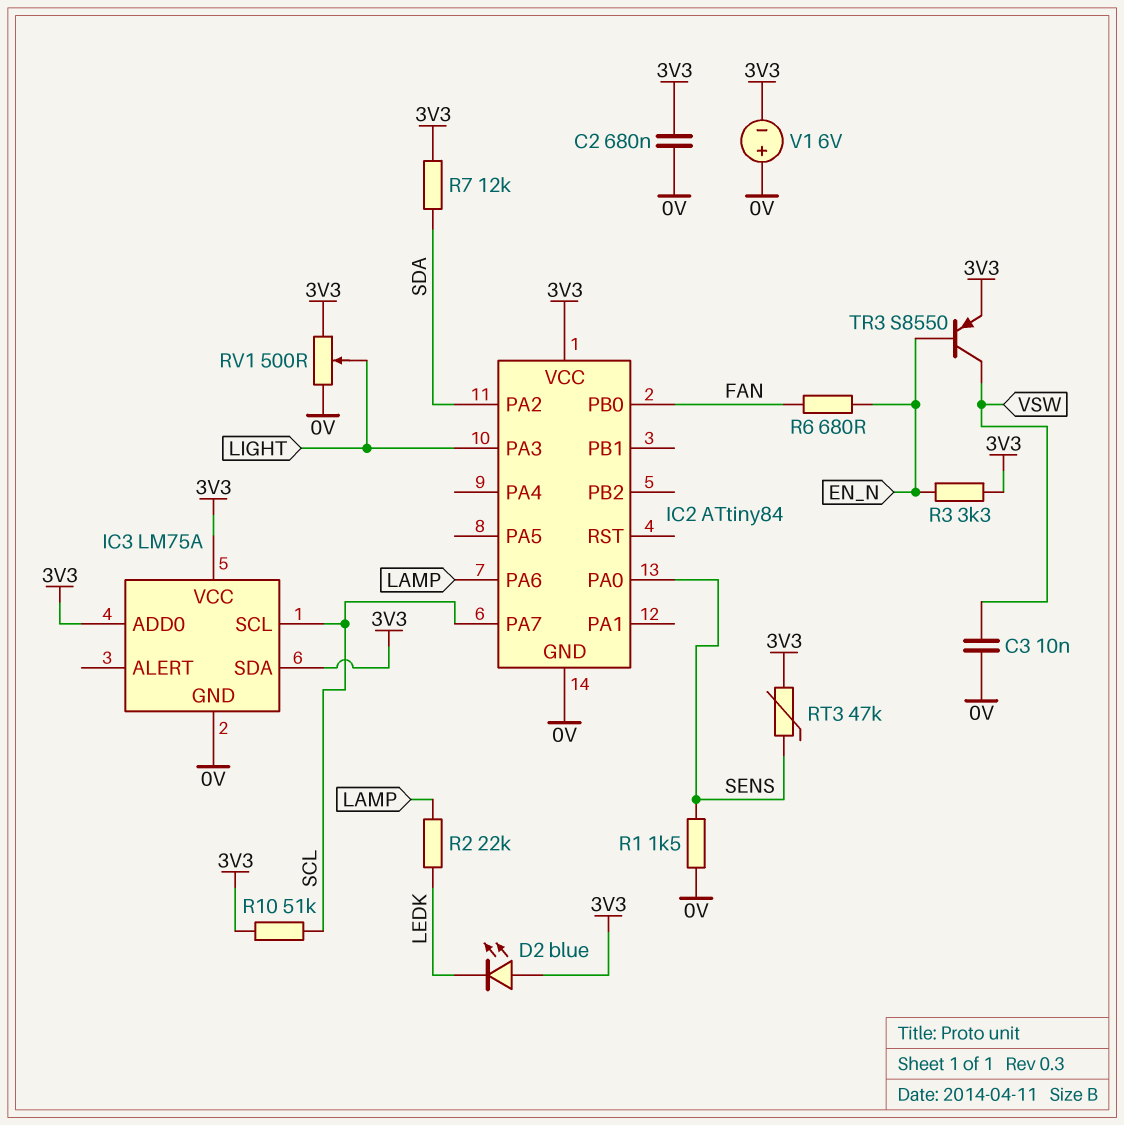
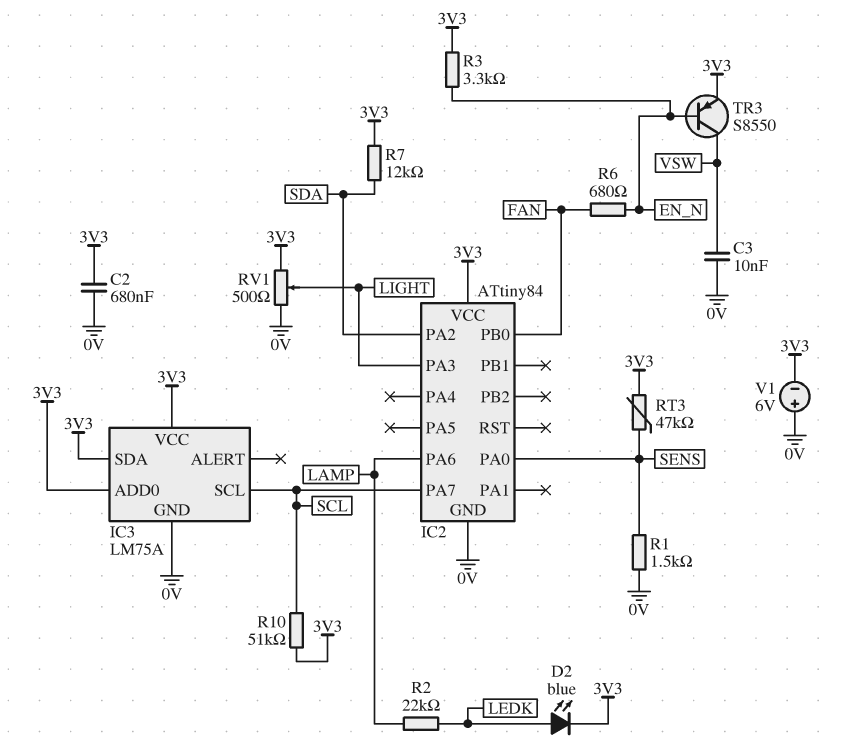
D2: LED blue (A 3V3, K LEDK) -> LED blue (A LEDK, K 3V3)

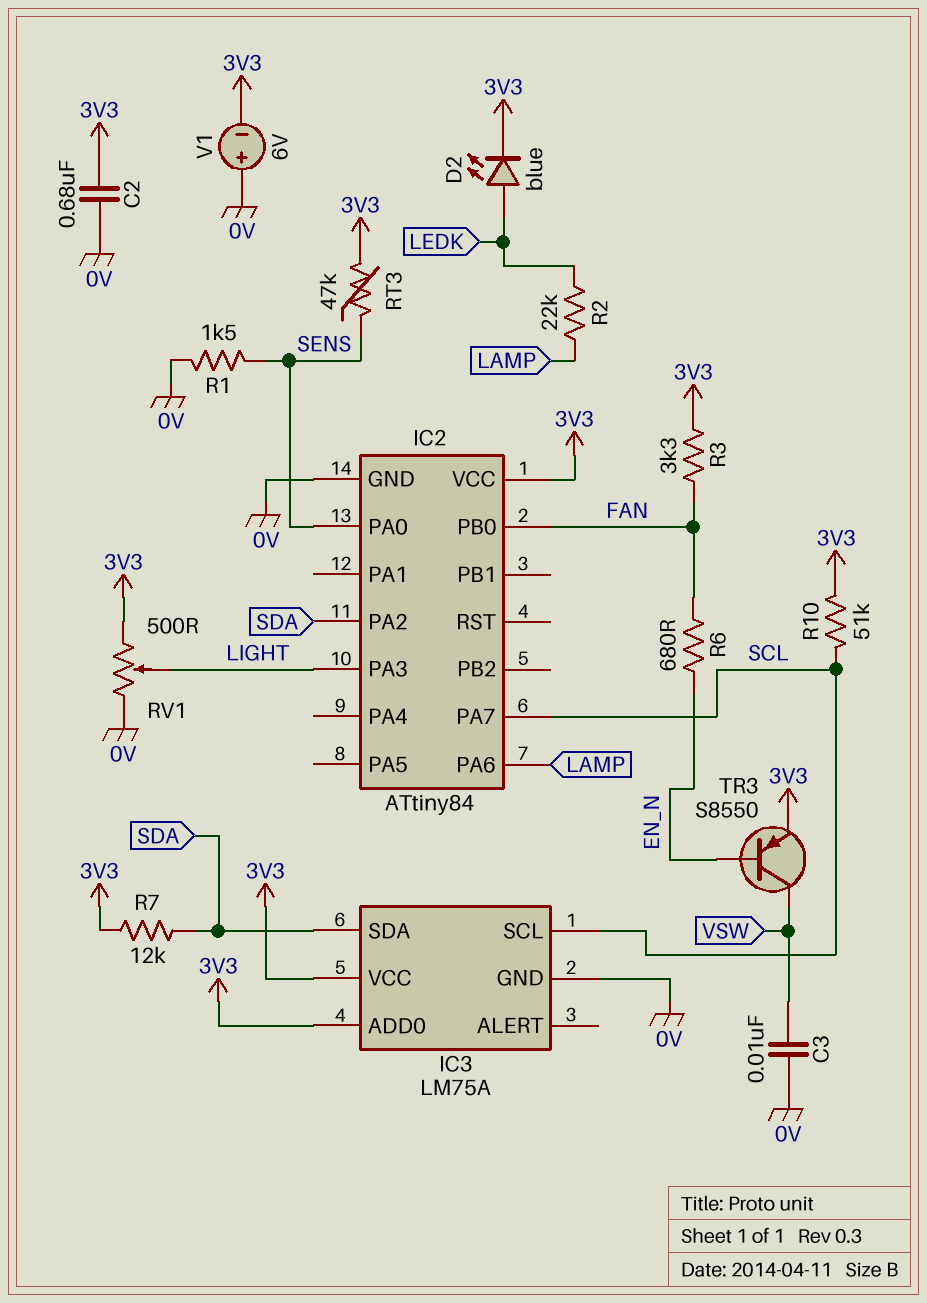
IC3 pin SDA: 3V3 -> SDA
R3: 3.3k (3V3, EN_N) -> 3.3k (3V3, FAN)

